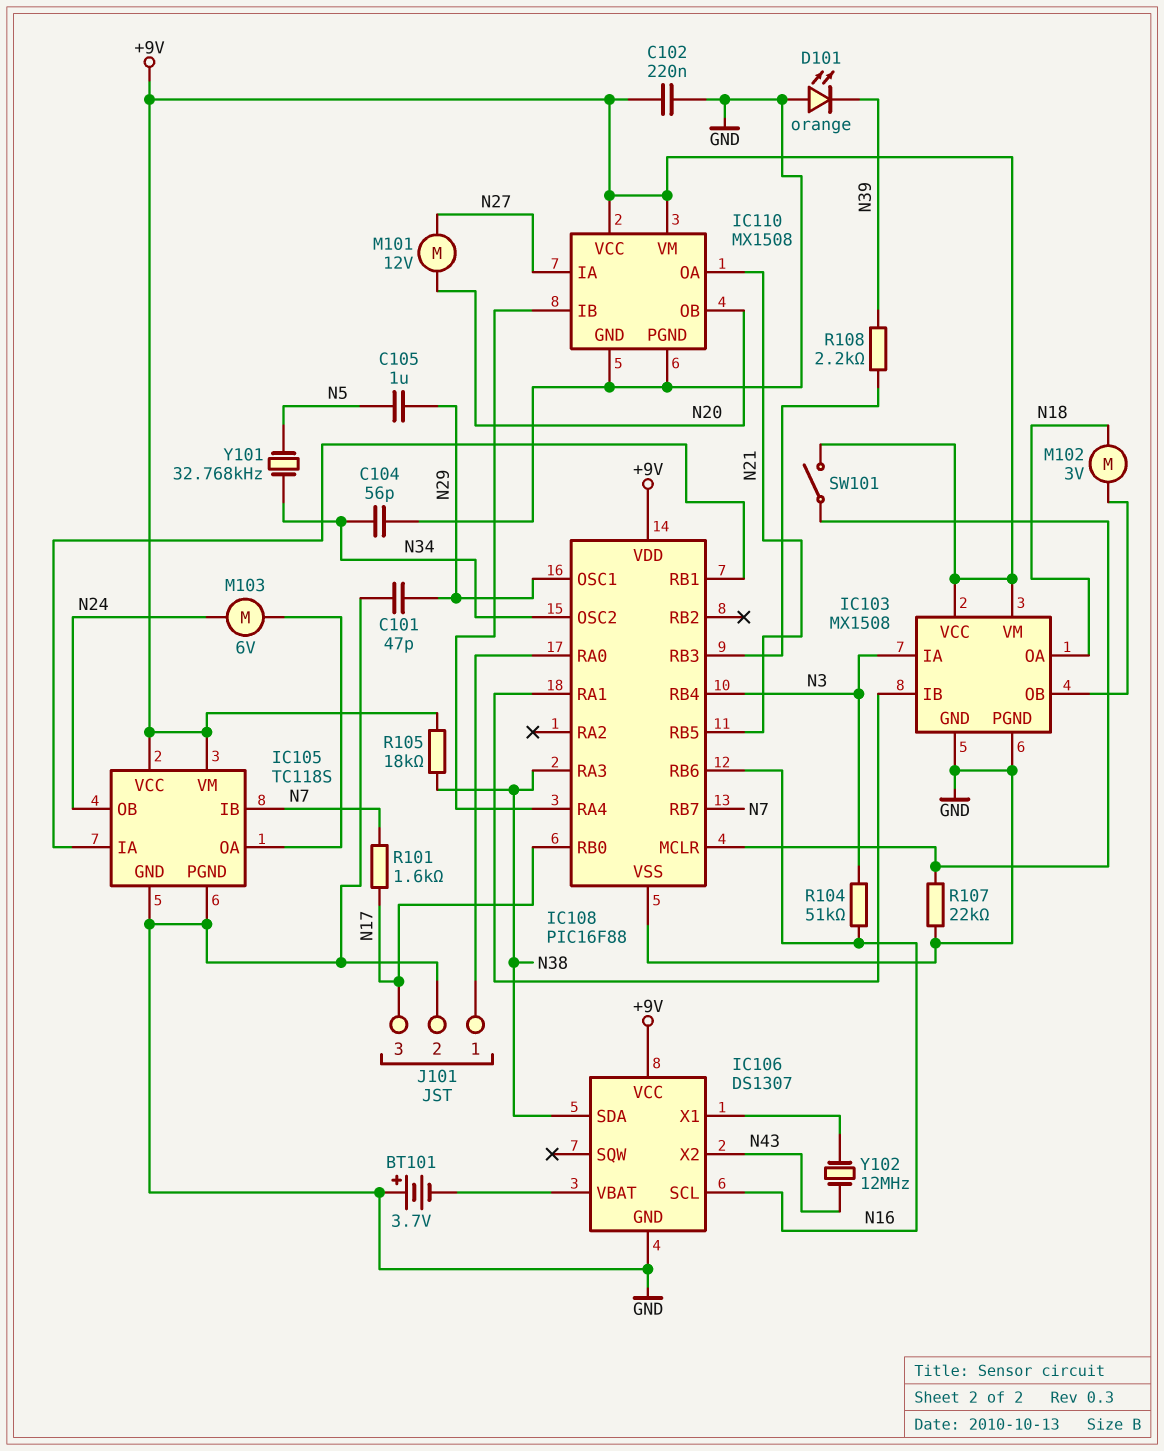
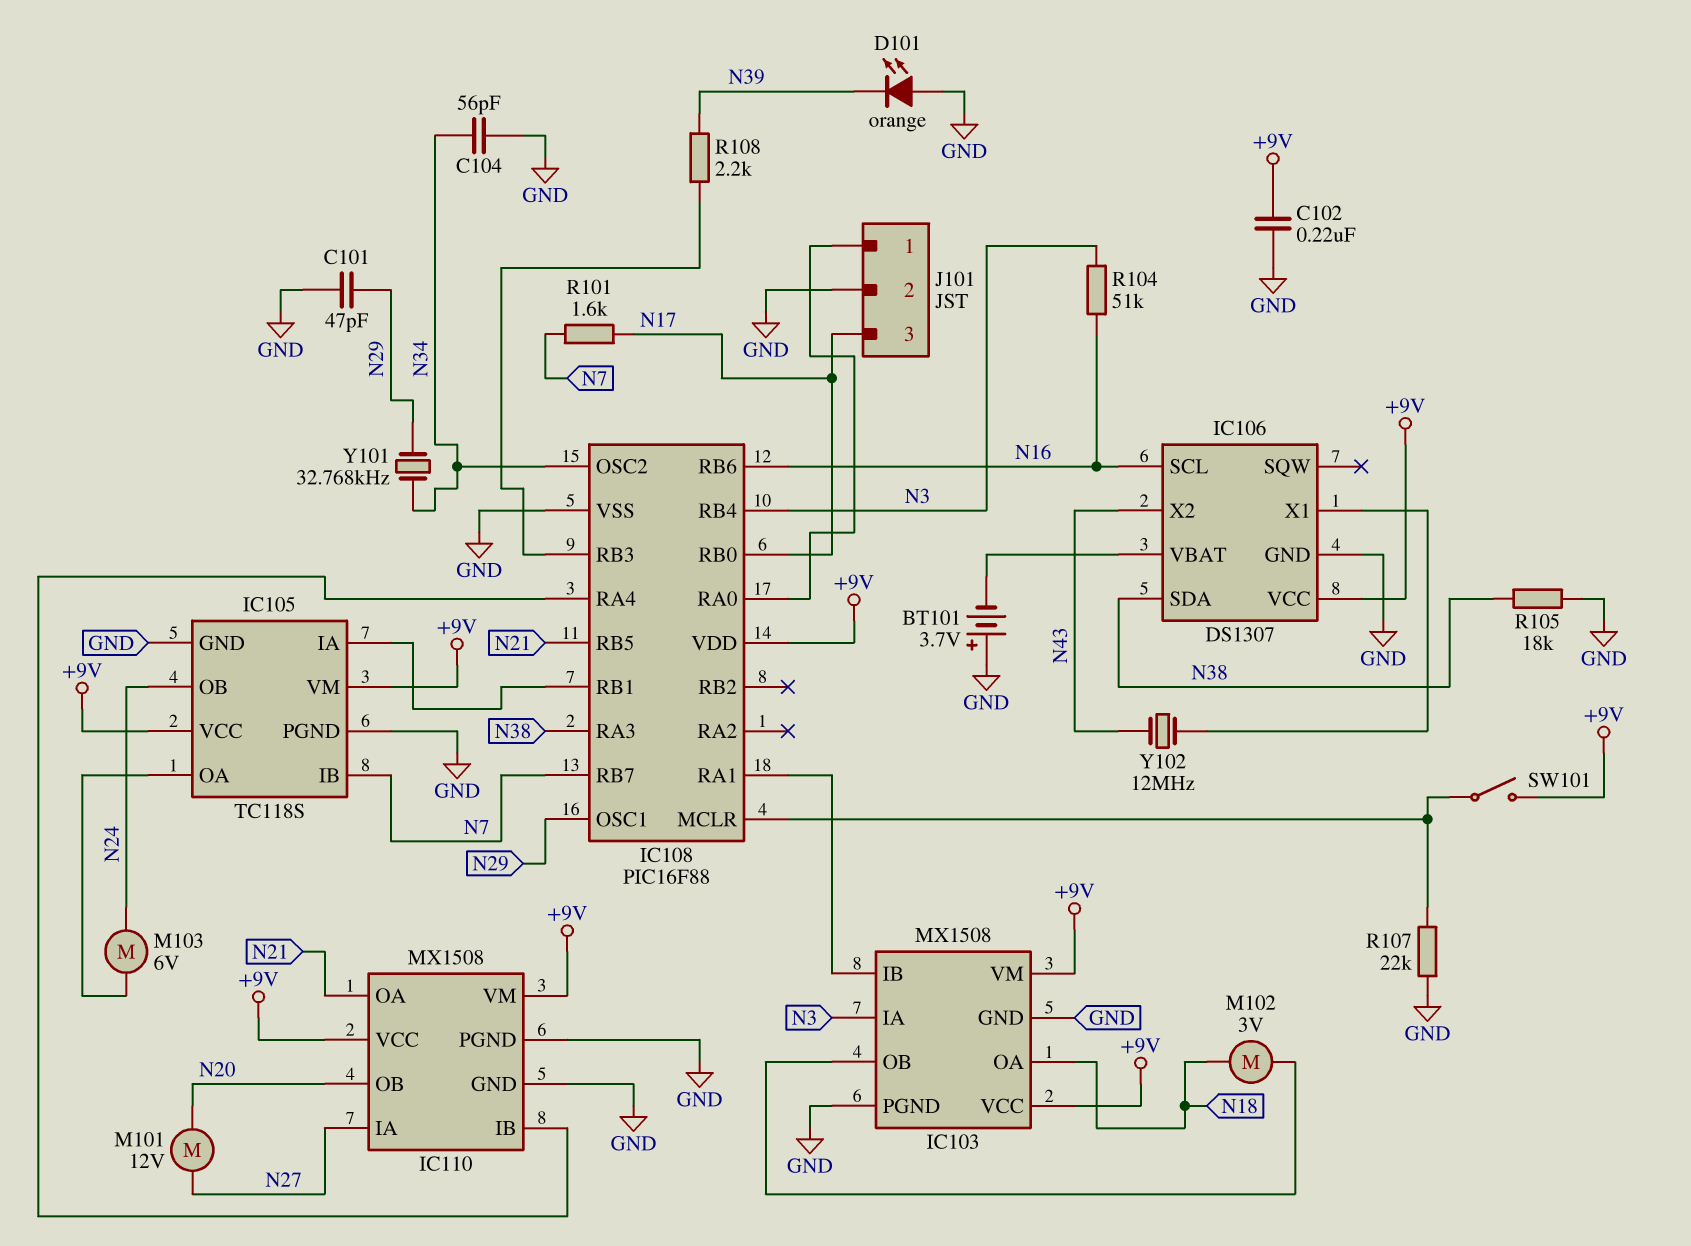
C105: 1uF (N5, N29) -> none
R105: 18k (+9V, N38) -> 18k (GND, N38)
Y101: 32.768kHz (N5, N34) -> 32.768kHz (N29, N34)

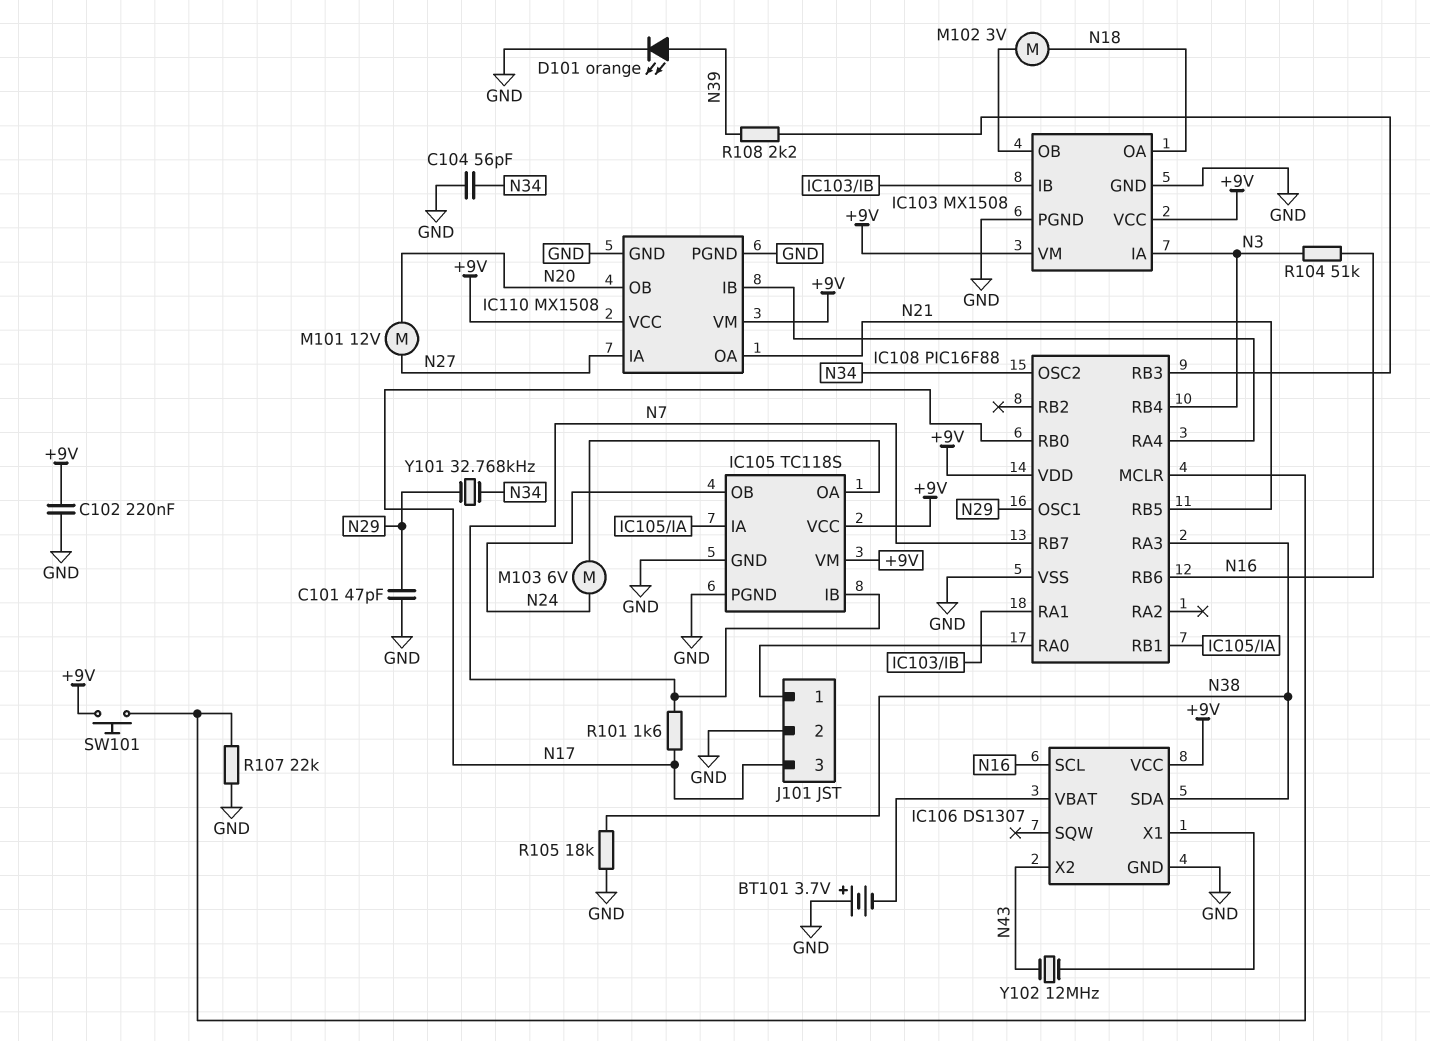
D101: LED orange (A GND, K N39) -> LED orange (A N39, K GND)
SW101: switch (+9V, IC108/MCLR) -> button (+9V, IC108/MCLR)

